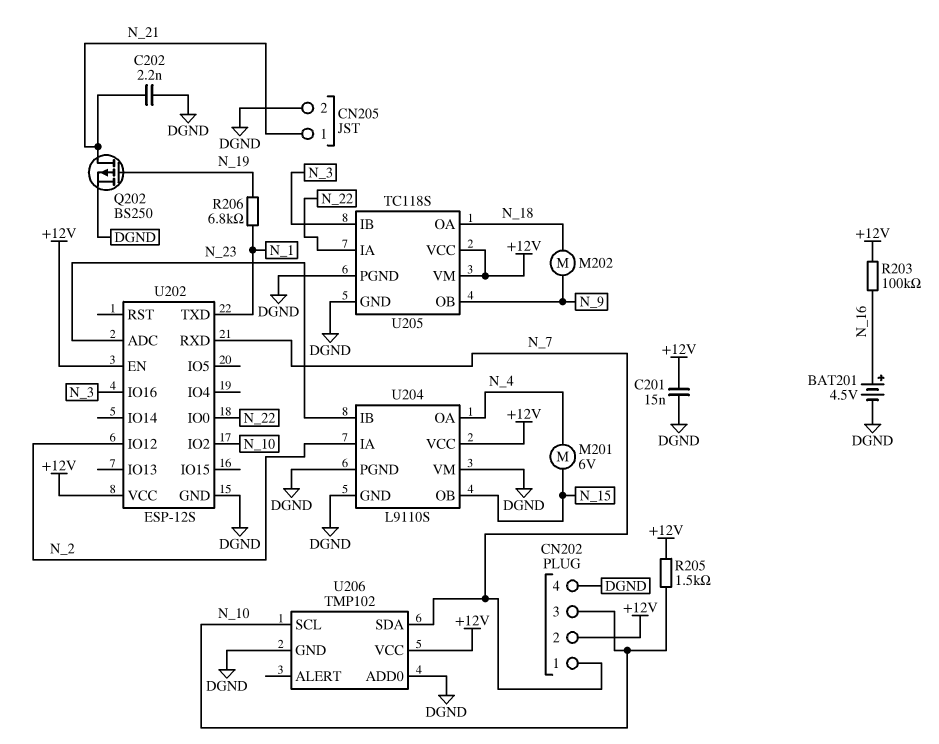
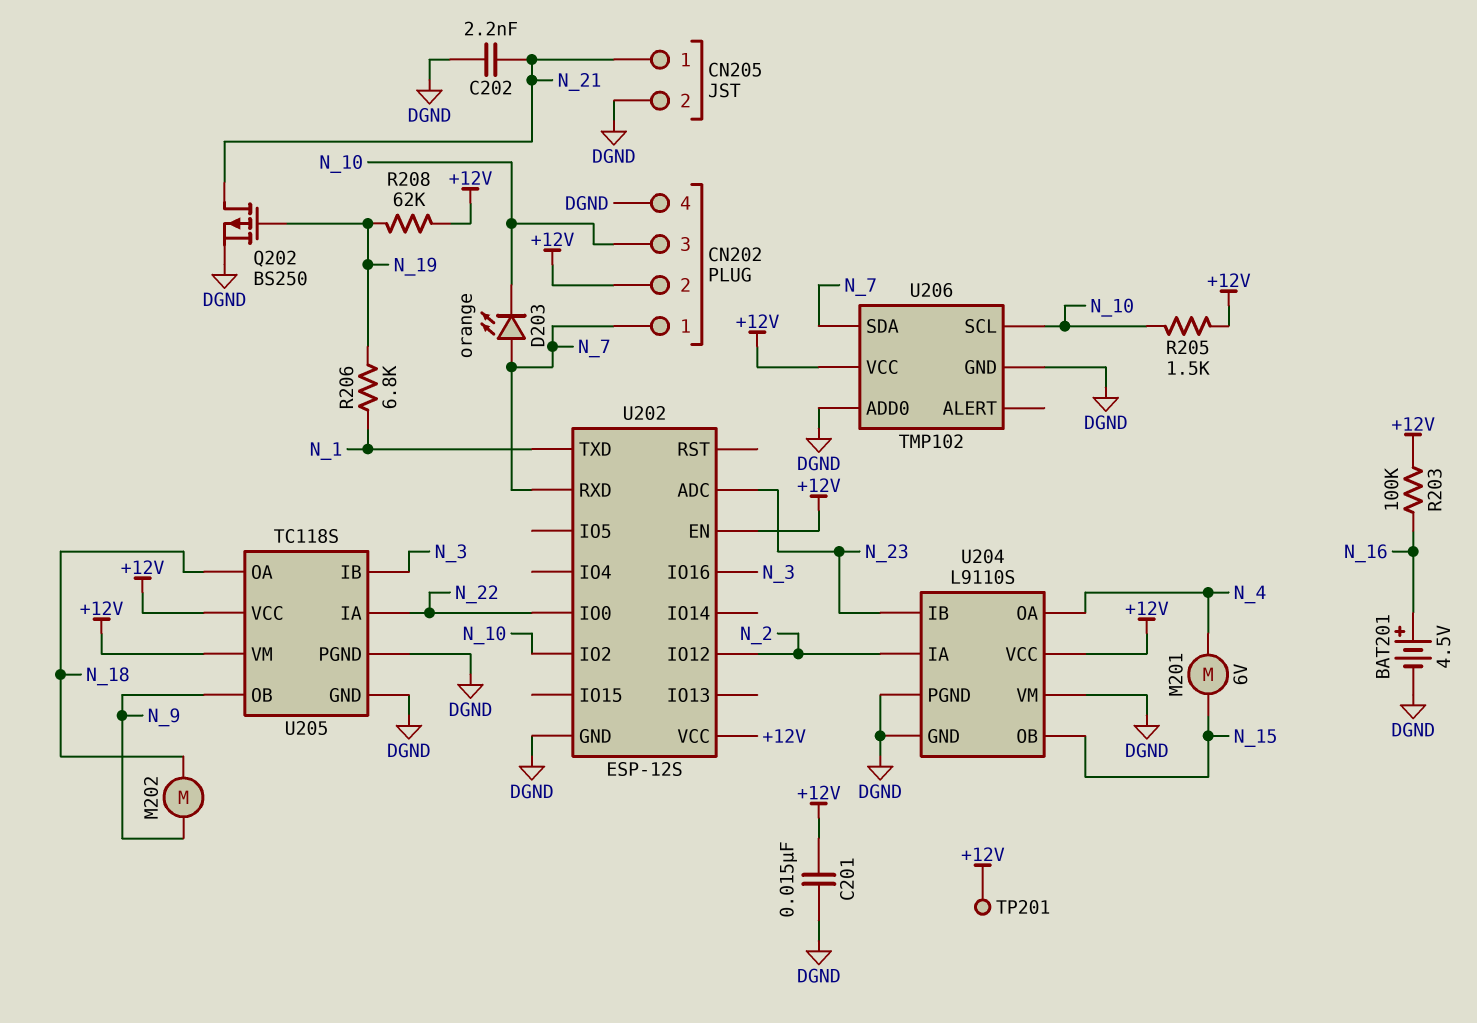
D203: none -> LED orange (A N_7, K N_10)
R208: none -> 62k (+12V, N_19)
TP201: none -> test point (+12V)

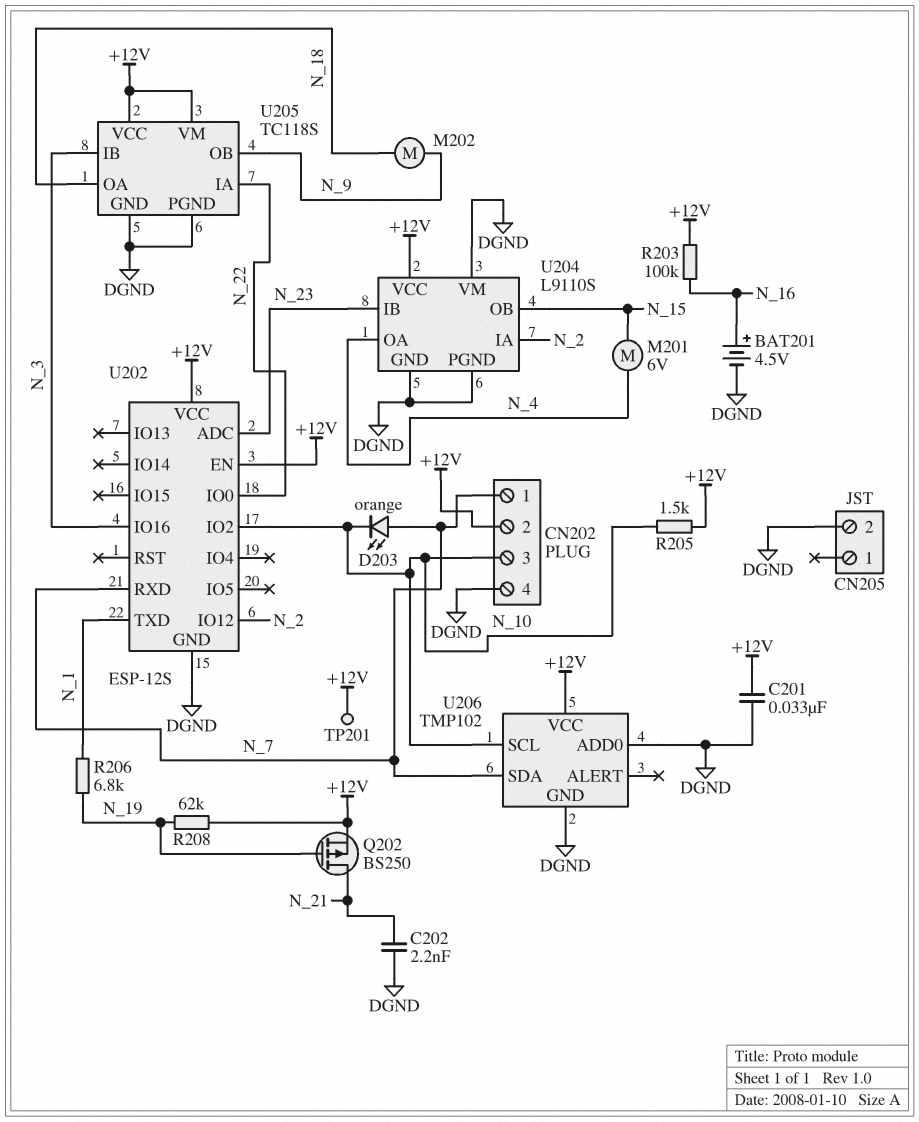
C201: 15nF (+12V, DGND) -> 33nF (+12V, DGND)
CN205 pin 1: N_21 -> none
Q202: PMOS BS250 (G N_19, D N_21, S DGND) -> PMOS BS250 (G N_19, D N_21, S +12V)

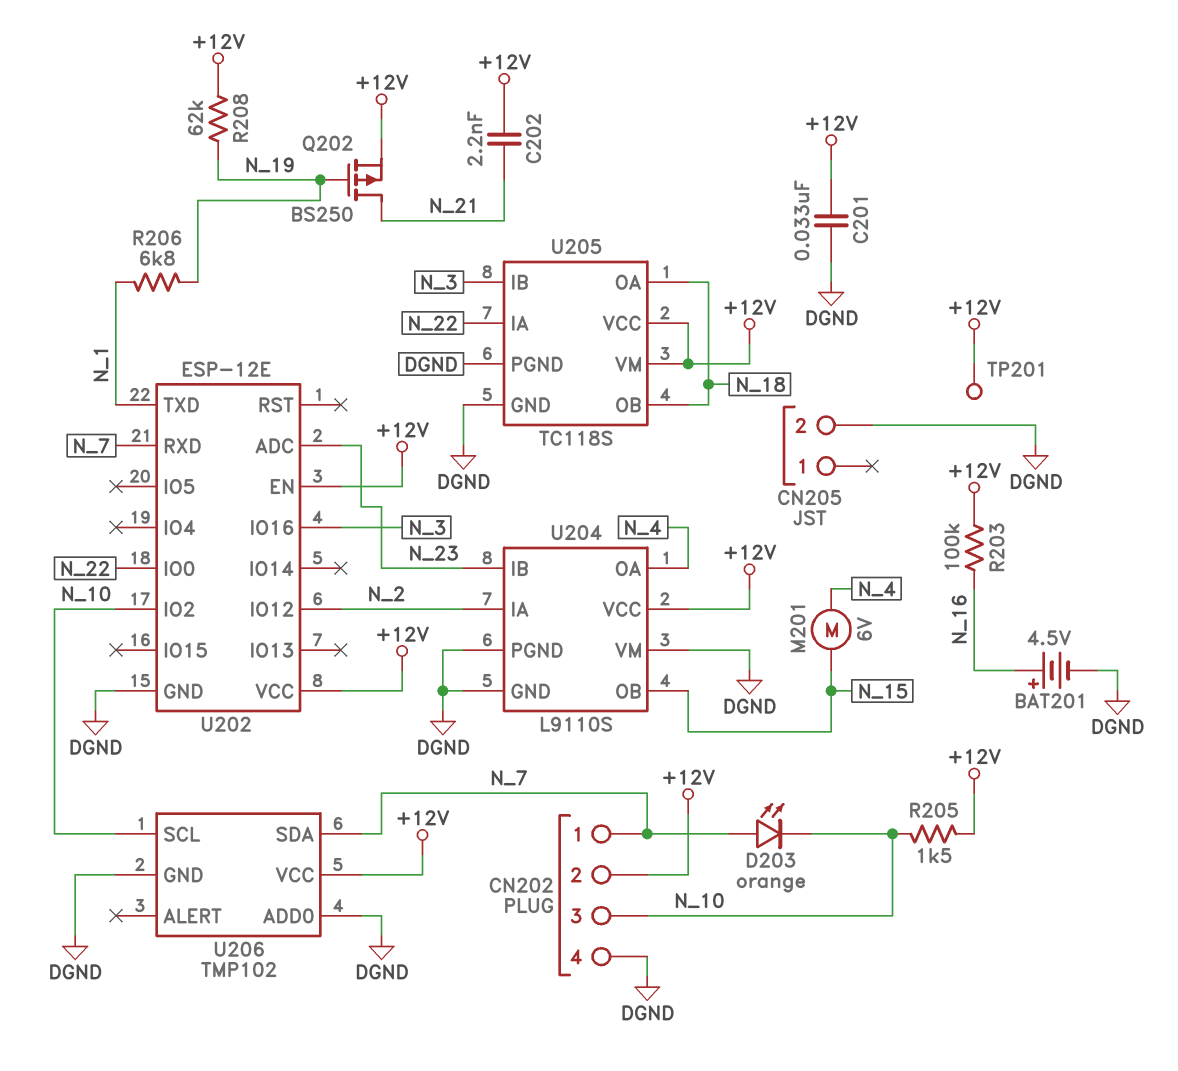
C202: 2.2nF (DGND, N_21) -> 2.2nF (+12V, N_21)
M202: motor (N_9, N_18) -> none
U202: ESP-12S -> ESP-12E
U205 pin OB: N_9 -> N_18

